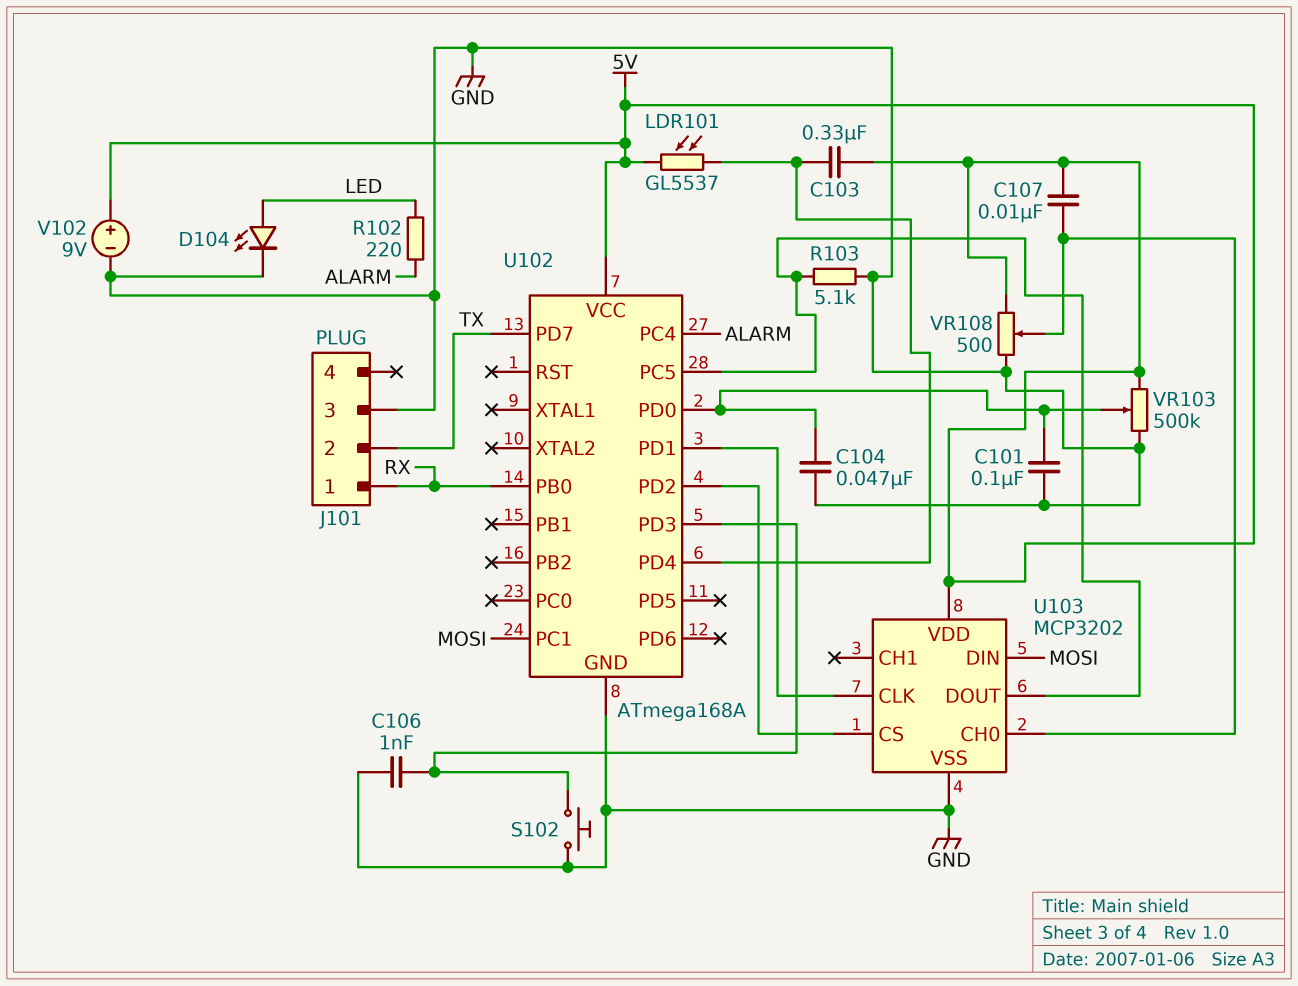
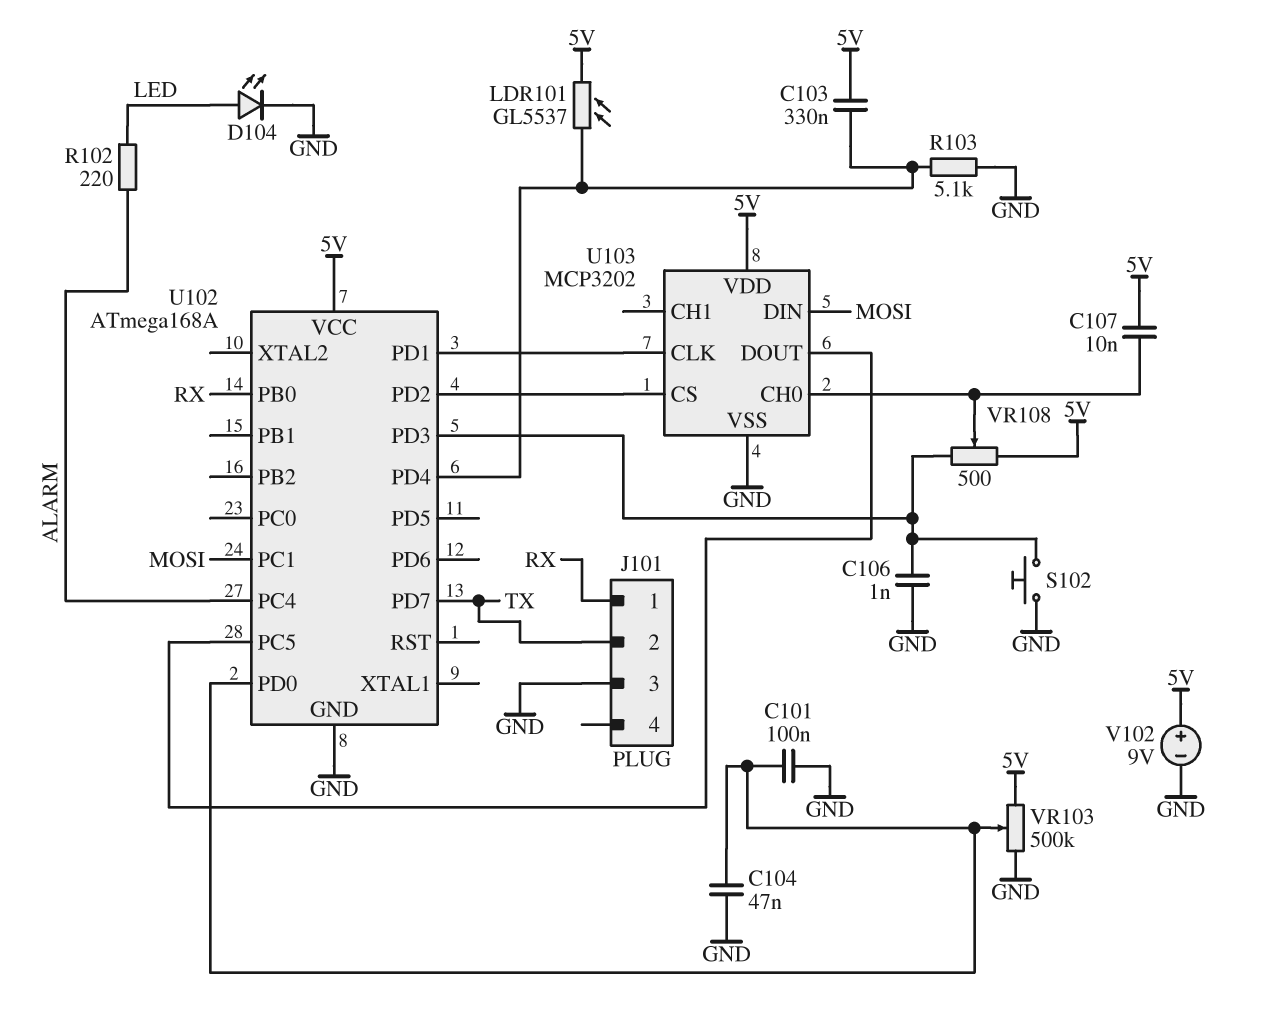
R103: 5.1k (GND, U102/PC5) -> 5.1k (GND, U102/PD4)
VR108: 500 (5V, GND, wiper U103/CH0) -> 500 (5V, U102/PD3, wiper U103/CH0)

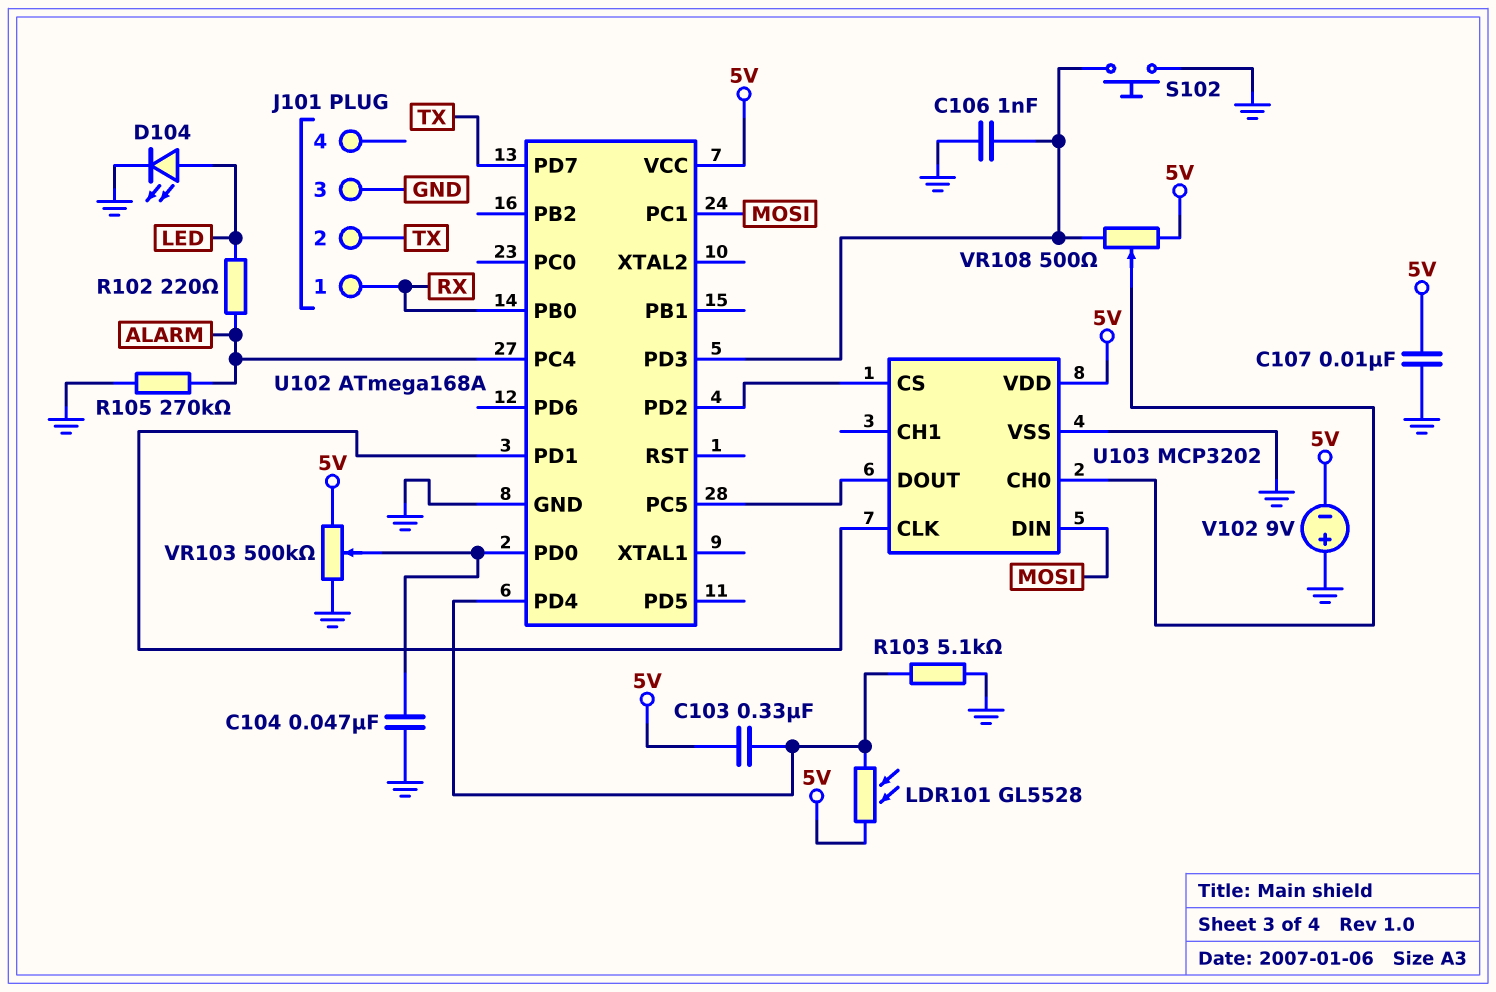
C101: 100nF (GND, U102/PD0) -> none
C107: 10nF (5V, U103/CH0) -> 10nF (5V, GND)
LDR101: GL5537 (5V, U102/PD4) -> GL5528 (5V, U102/PD4)
R105: none -> 270k (ALARM, GND)
V102: 9V (plus 5V, minus GND) -> 9V (plus GND, minus 5V)

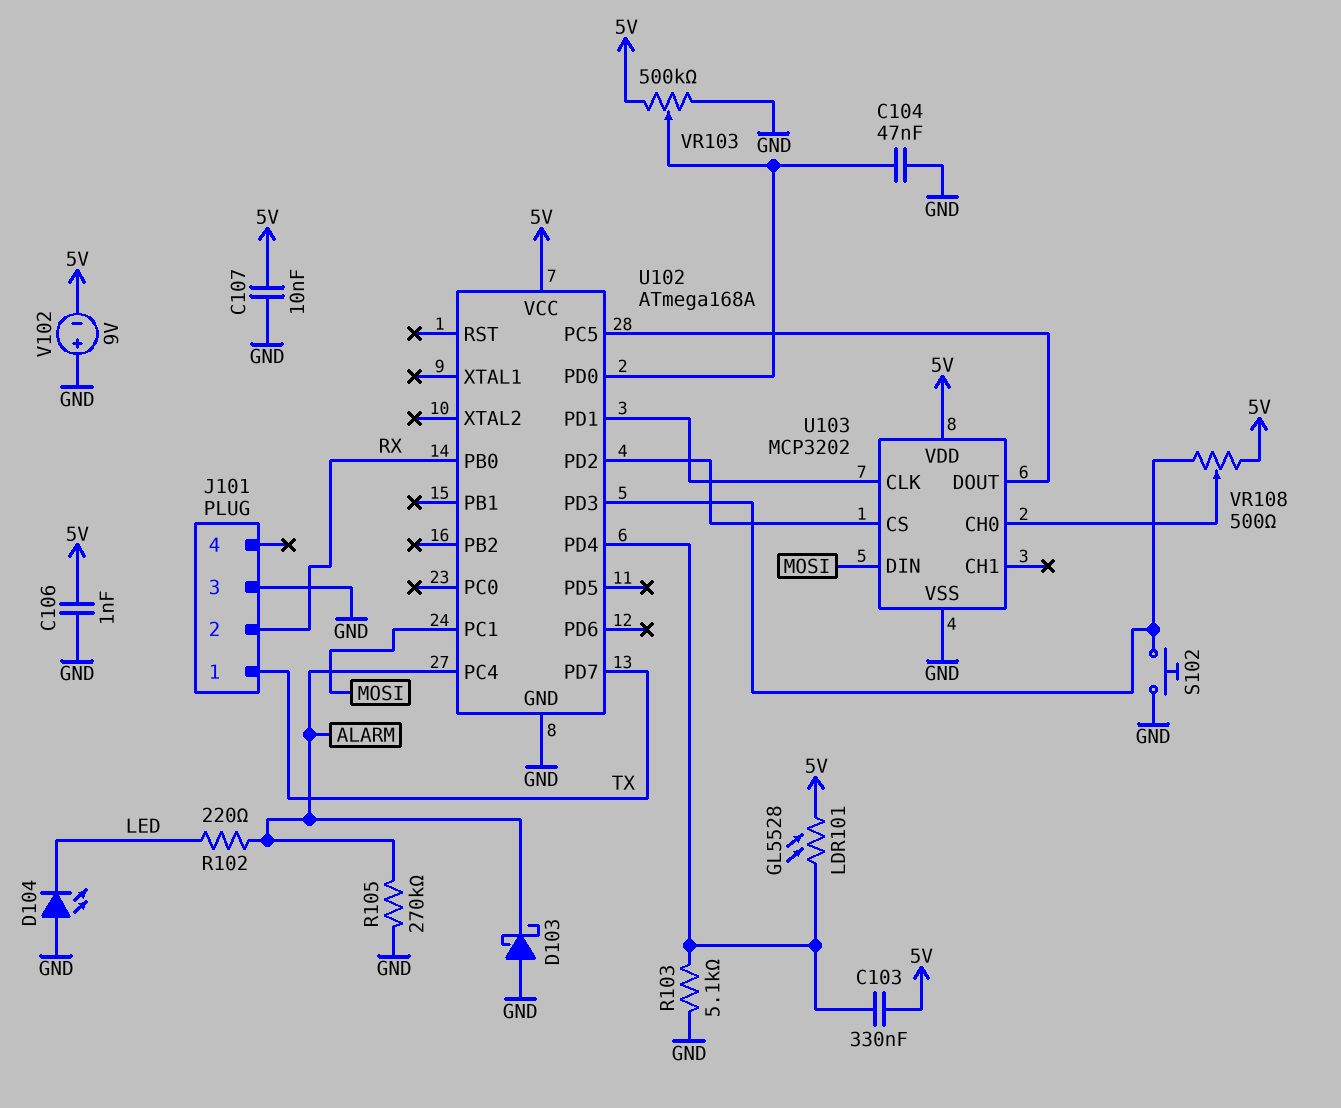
C106: 1nF (GND, U102/PD3) -> 1nF (5V, GND)
D103: none -> schottky (A GND, K ALARM)
D104: LED (A LED, K GND) -> LED (A GND, K LED)
J101 pin 1: RX -> TX
J101 pin 2: TX -> RX

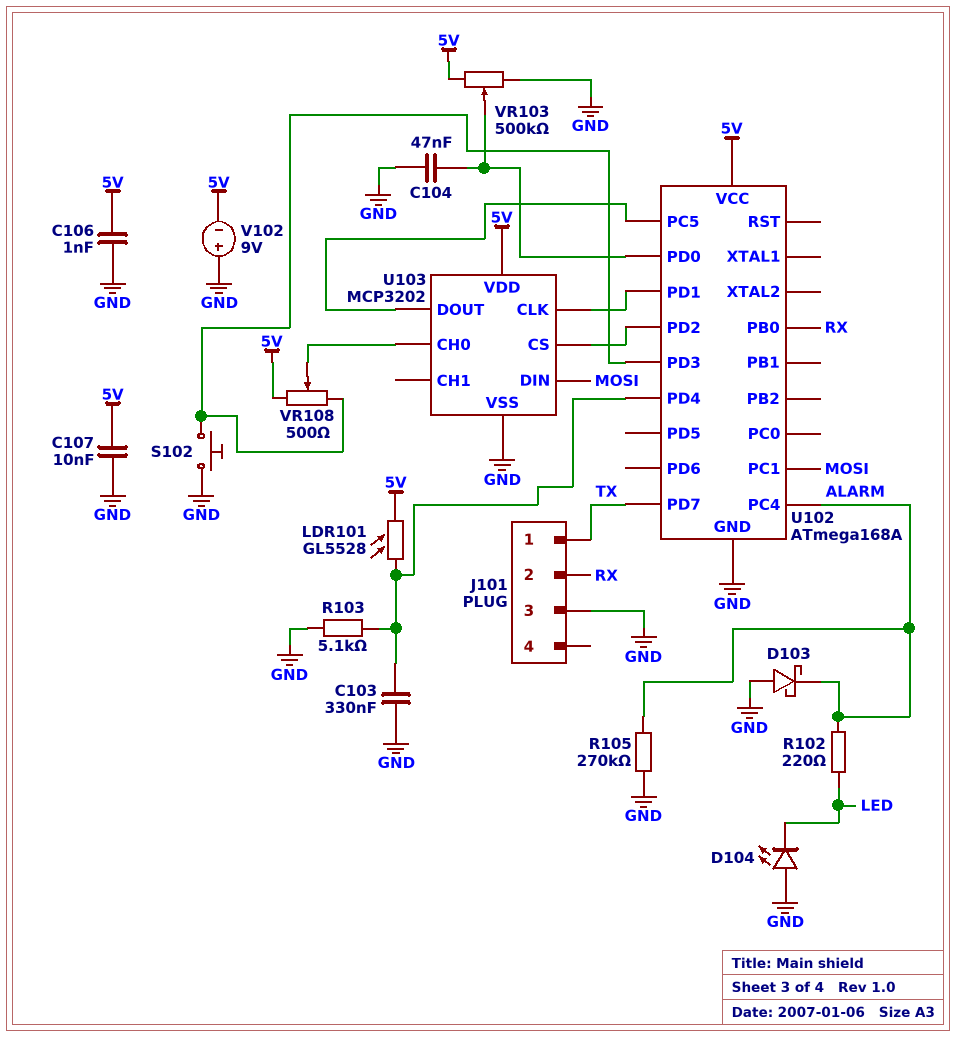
C103: 330nF (5V, U102/PD4) -> 330nF (GND, U102/PD4)

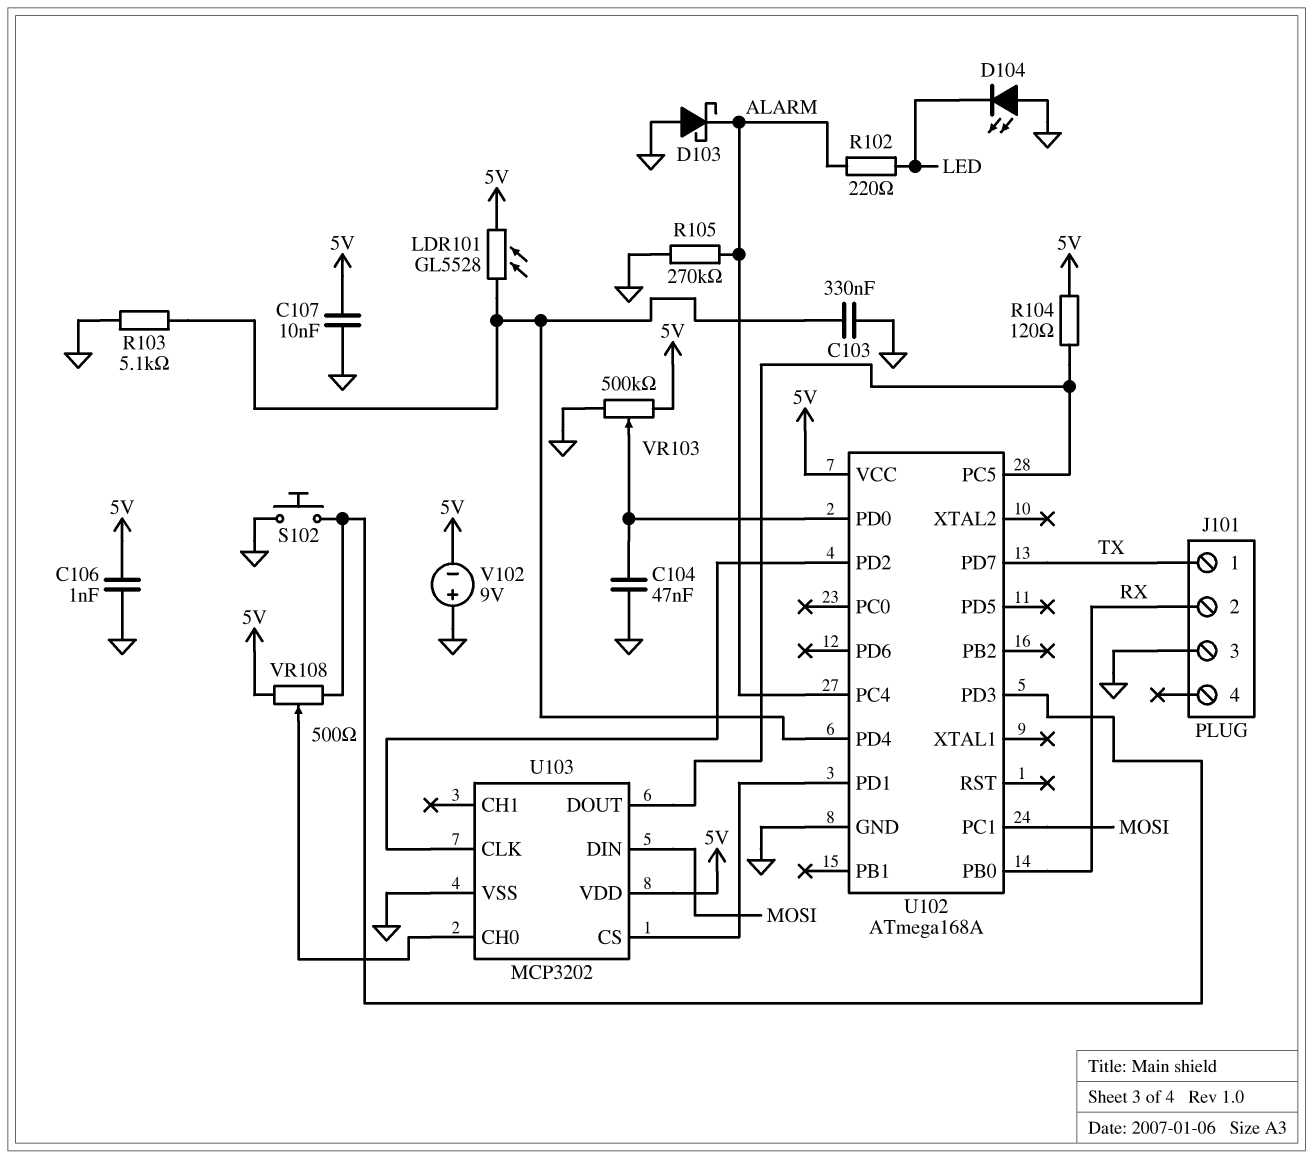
R104: none -> 120 (5V, U102/PC5)
U103 pin CLK: U102/PD1 -> U102/PD2
U103 pin CS: U102/PD2 -> U102/PD1

